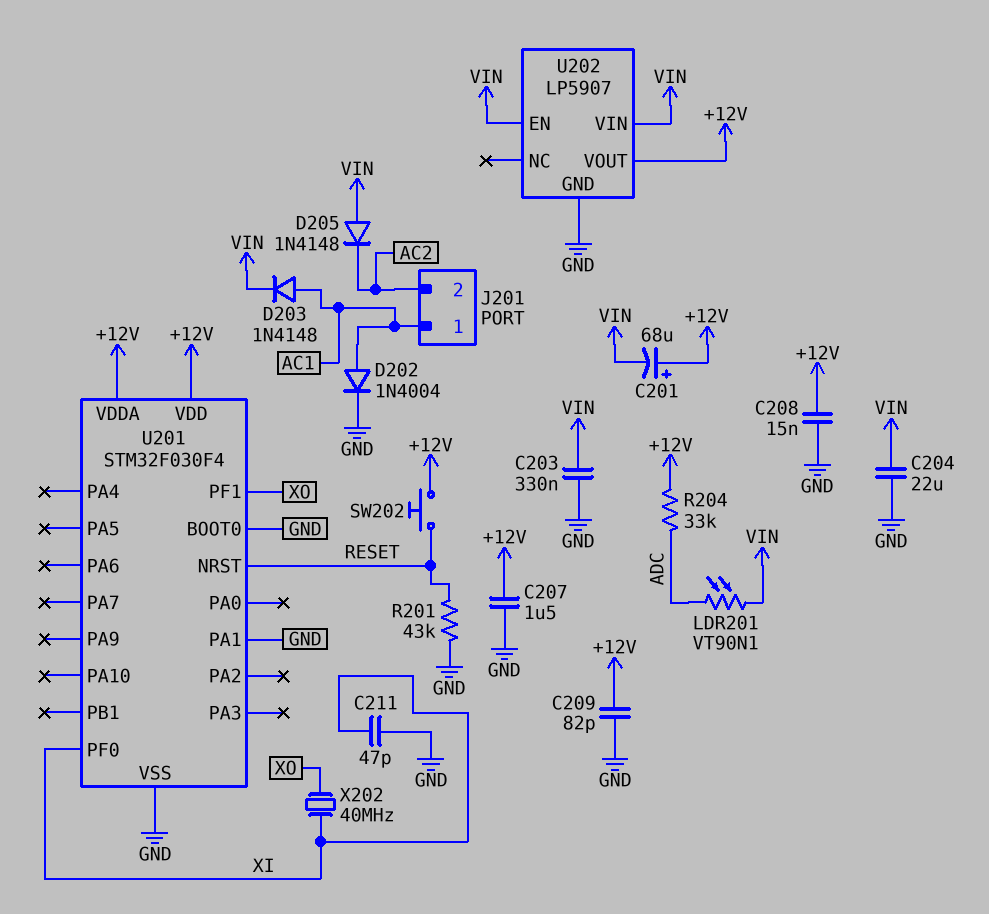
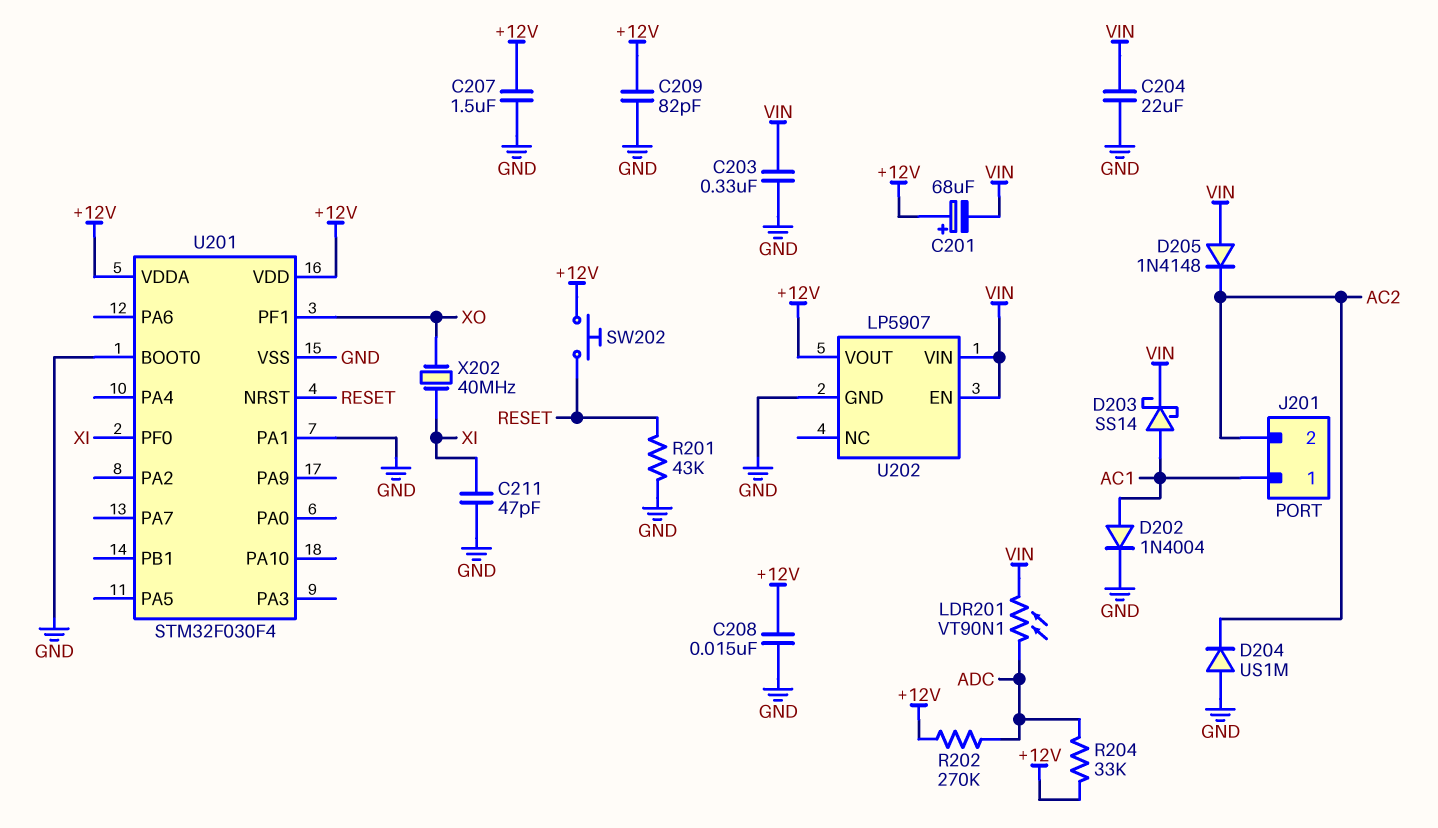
D203: diode 1N4148 (A AC1, K VIN) -> schottky SS14 (A AC1, K VIN)
D204: none -> diode US1M (A GND, K AC2)
R202: none -> 270k (+12V, ADC)

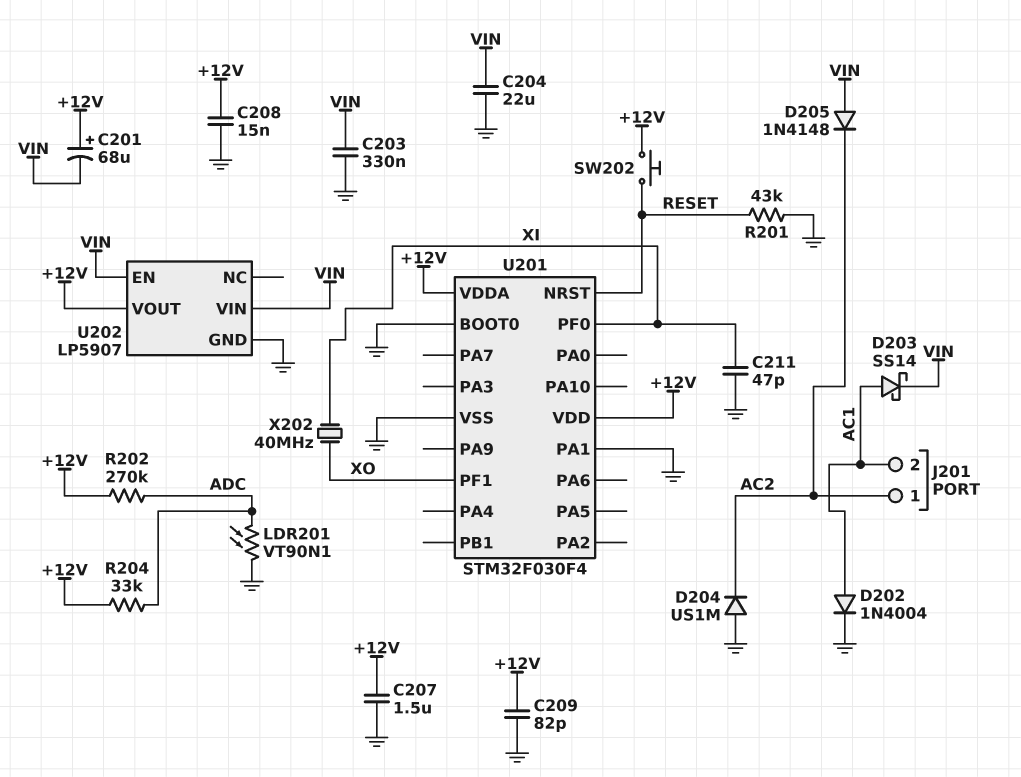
J201 pin 1: AC1 -> AC2
J201 pin 2: AC2 -> AC1
LDR201: VT90N1 (ADC, VIN) -> VT90N1 (ADC, GND)

